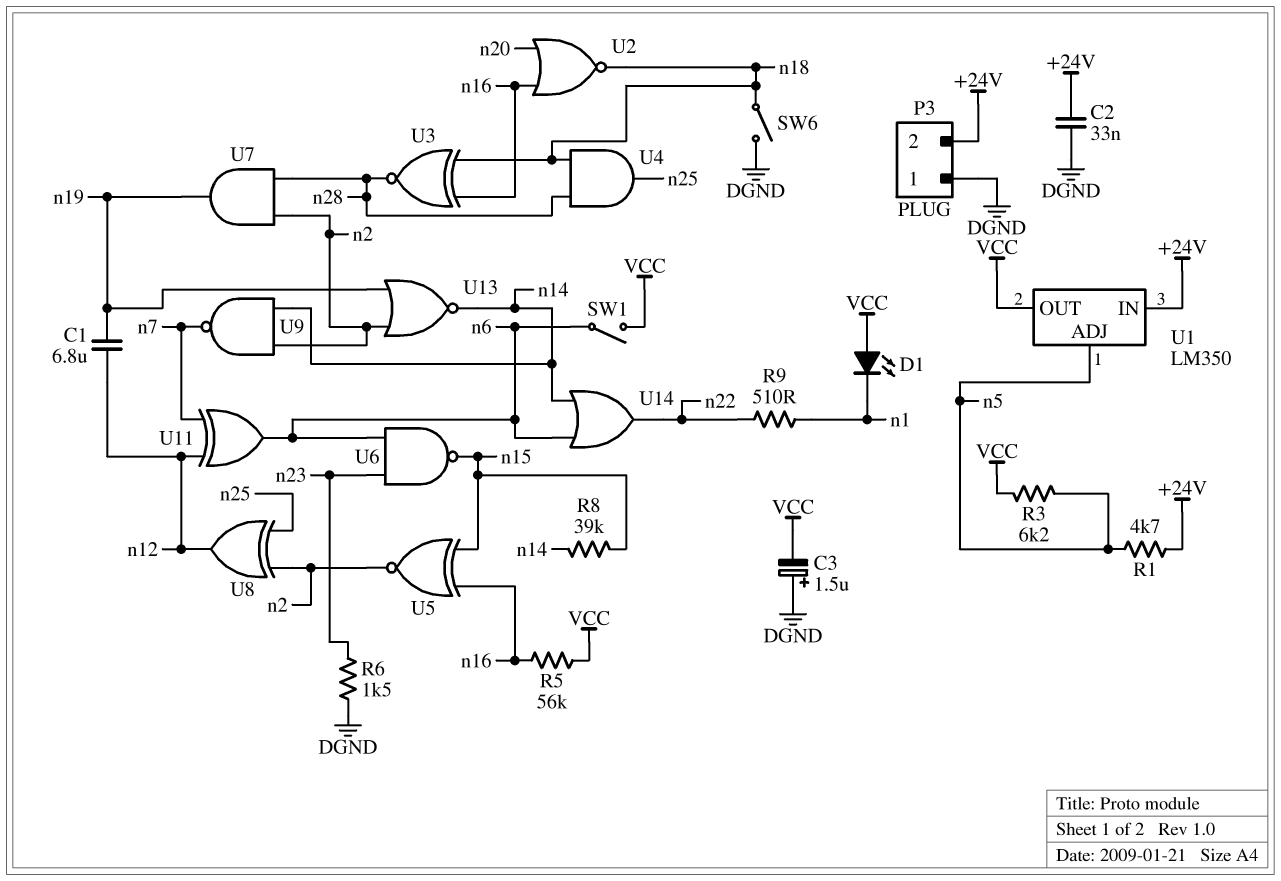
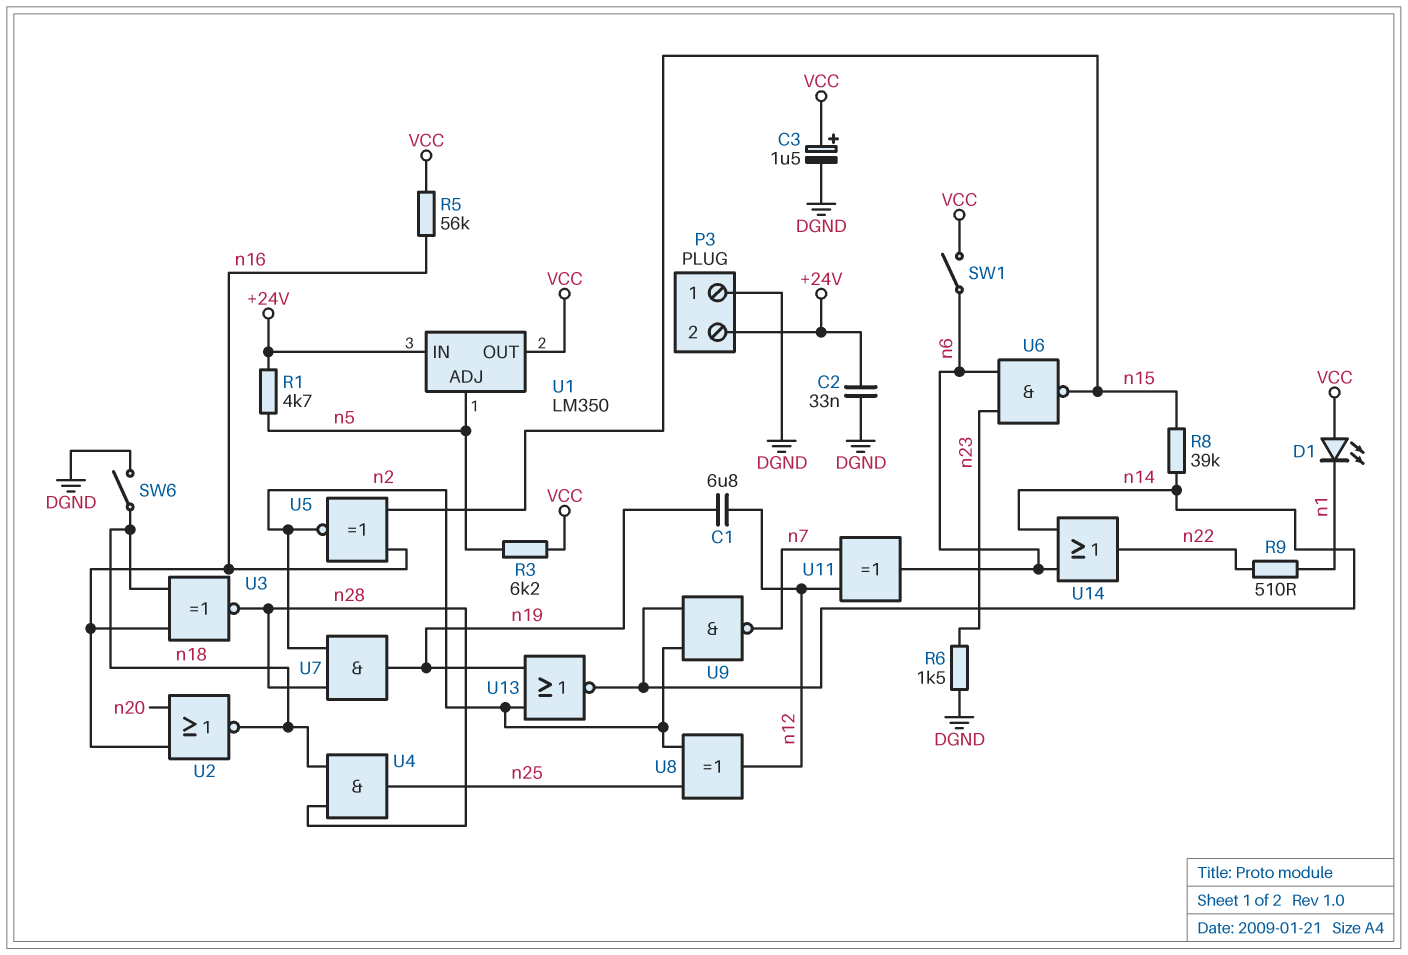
C3: 1.5uF (plus DGND, minus VCC) -> 1.5uF (plus VCC, minus DGND)

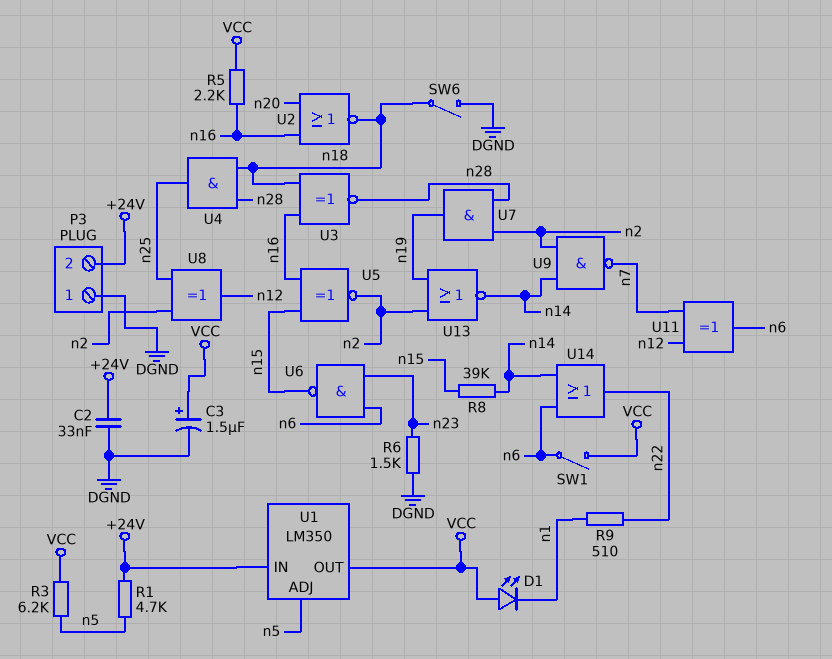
C1: 6.8uF (n12, n19) -> none
R5: 56k (VCC, n16) -> 2.2k (VCC, n16)

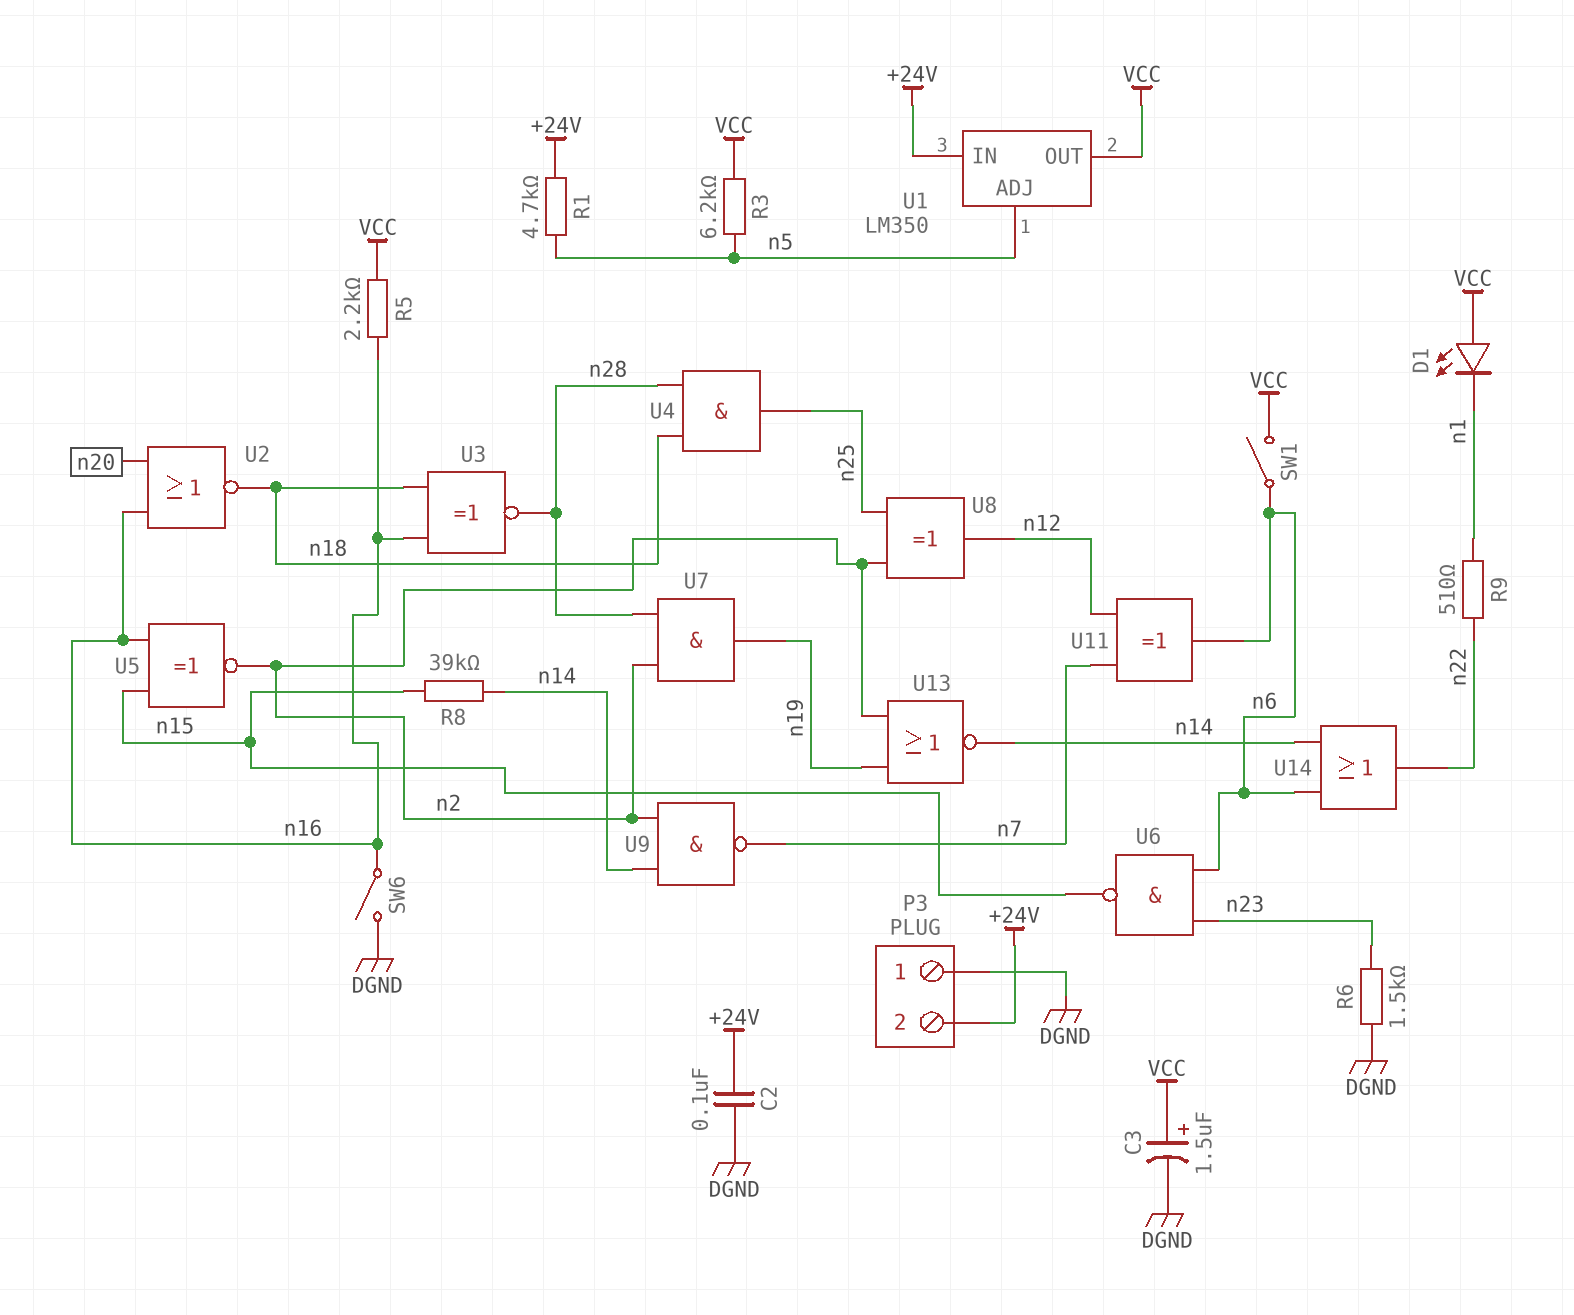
C2: 33nF (+24V, DGND) -> 100nF (+24V, DGND)
SW6: switch (DGND, n18) -> switch (DGND, n16)

